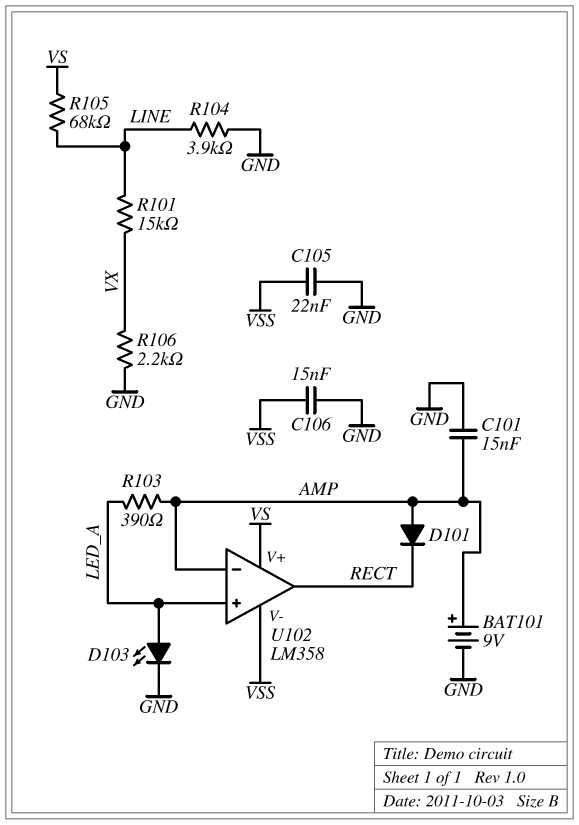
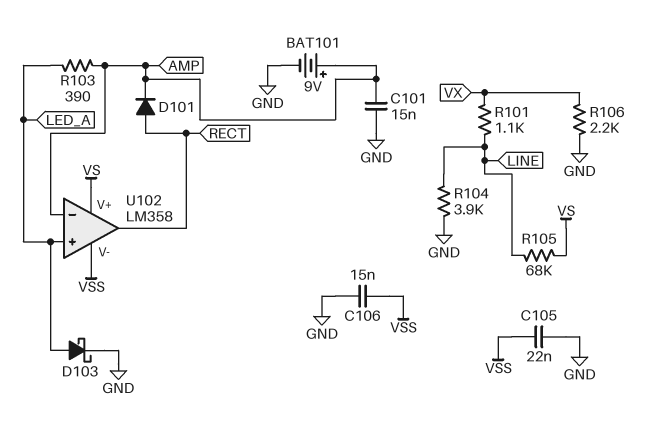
D101: diode (A AMP, K RECT) -> diode (A RECT, K AMP)
D103: LED (A LED_A, K GND) -> schottky (A LED_A, K GND)
R101: 15k (LINE, VX) -> 1.1k (LINE, VX)

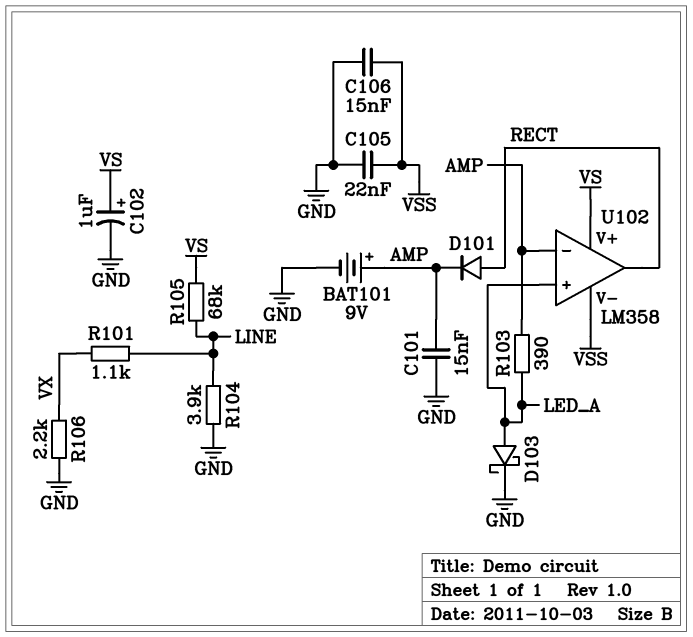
C102: none -> 1uF (plus VS, minus GND)

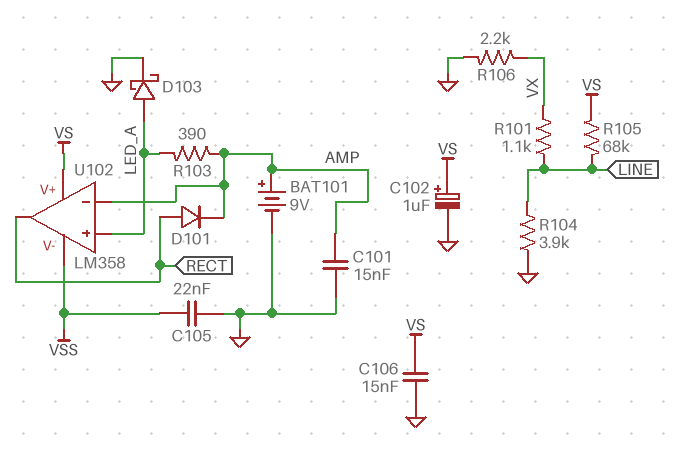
C106: 15nF (GND, VSS) -> 15nF (GND, VS)

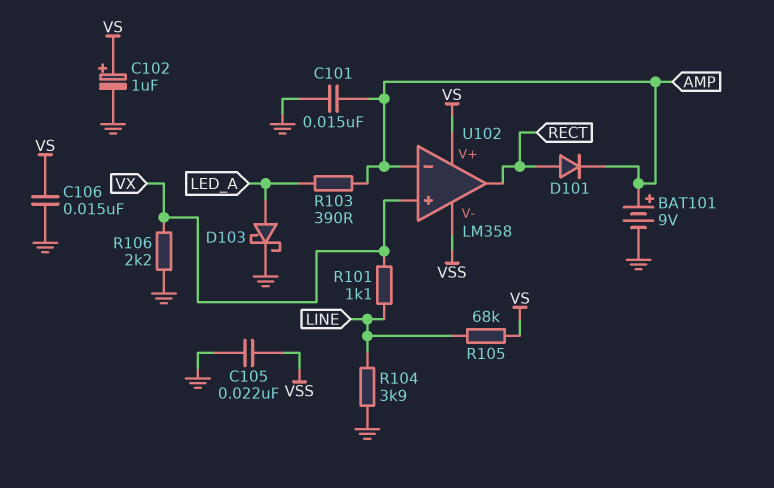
U102 pin in+: LED_A -> VX

